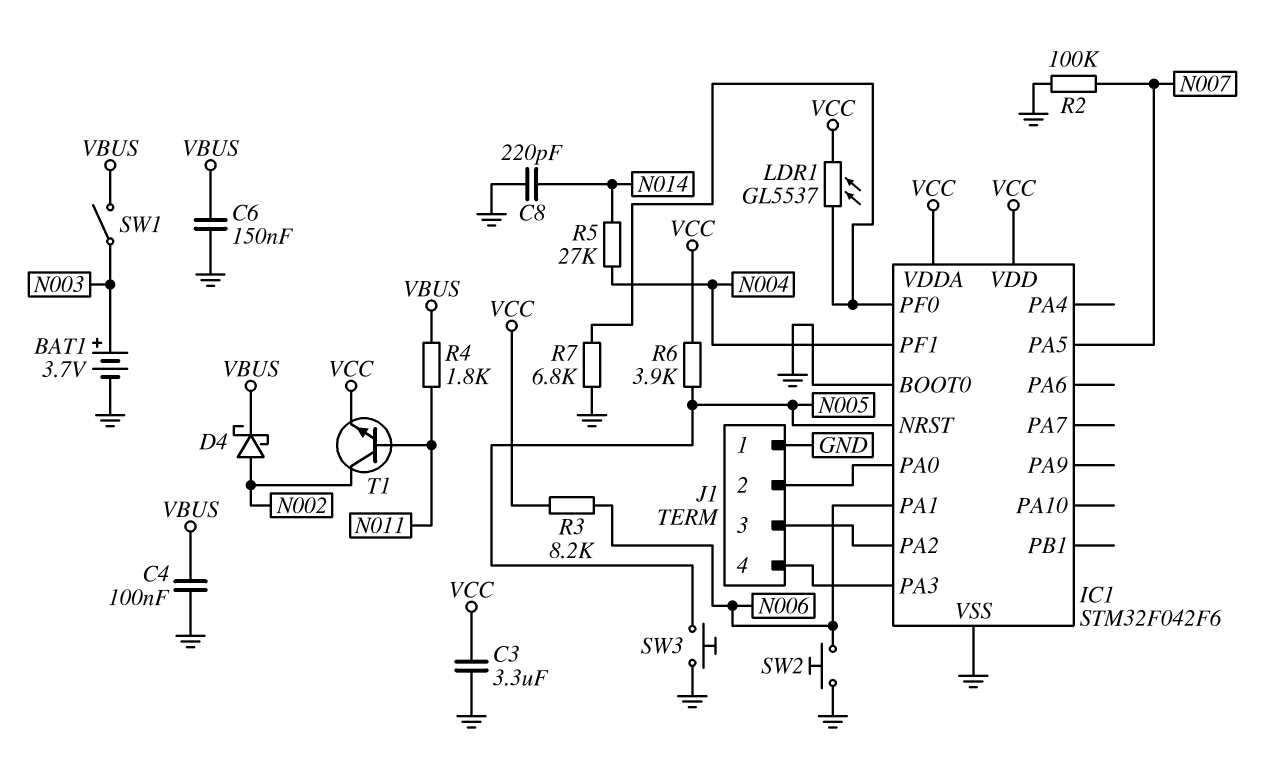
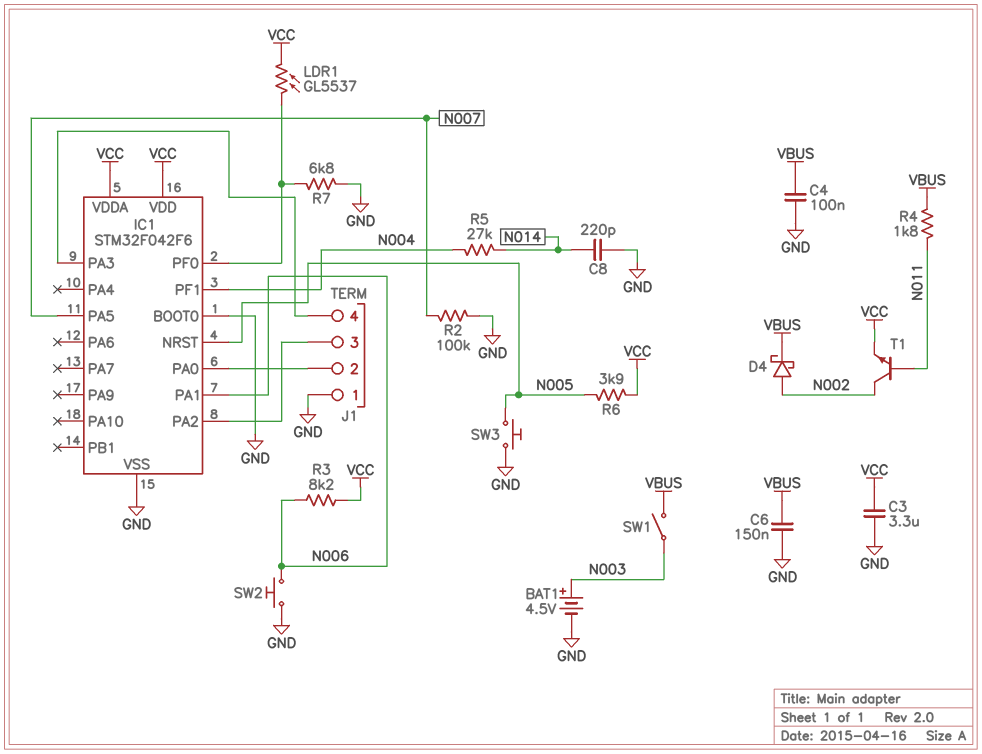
BAT1: 3.7V (plus N003, minus GND) -> 4.5V (plus N003, minus GND)

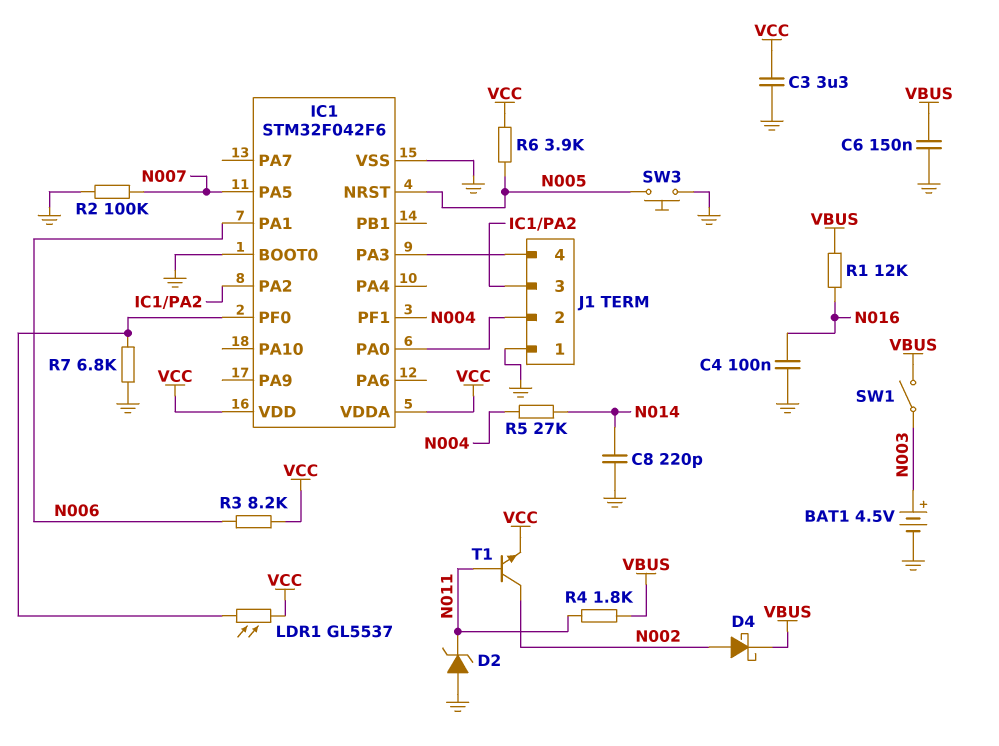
C4: 100nF (GND, VBUS) -> 100nF (GND, N016)
D2: none -> zener (A GND, K N011)
R1: none -> 12k (N016, VBUS)
SW2: button (GND, N006) -> none

